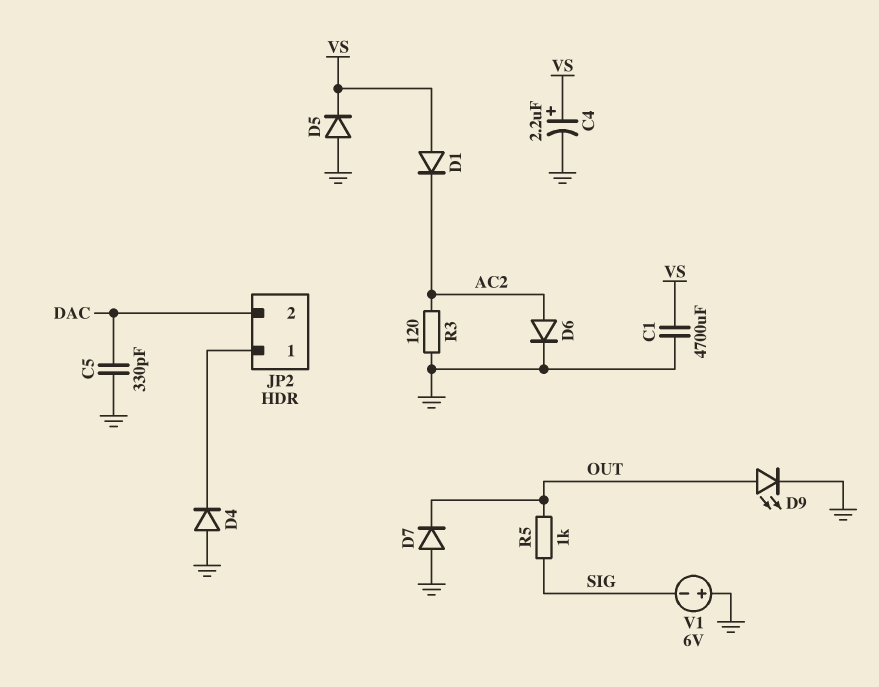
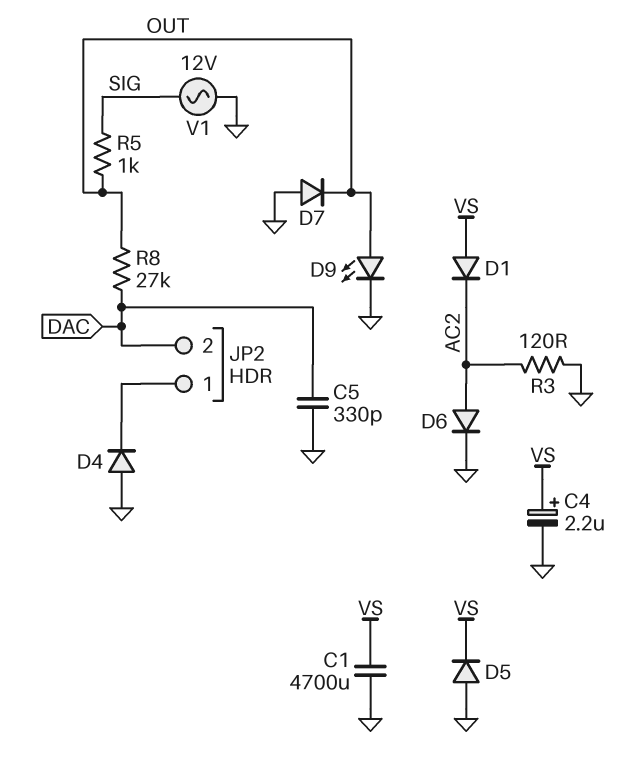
R8: none -> 27k (DAC, OUT)
V1: 6V (plus GND, minus SIG) -> AC 12V (GND, SIG)

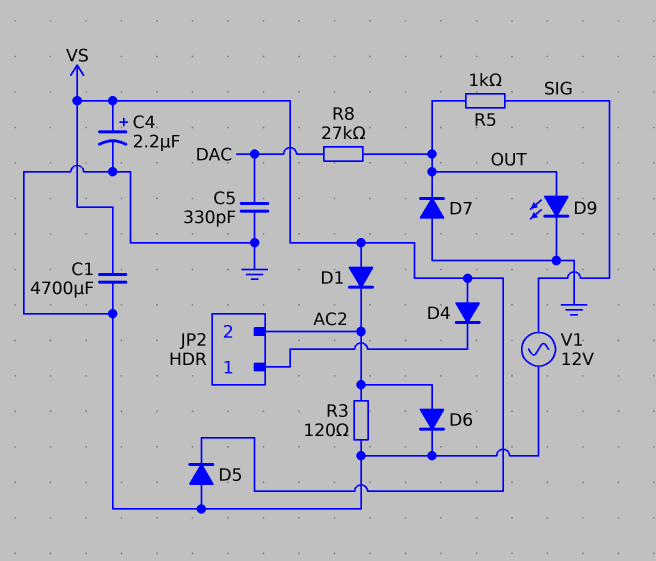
D4: diode (A GND, K JP2/1) -> diode (A VS, K JP2/1)
JP2 pin 2: DAC -> AC2

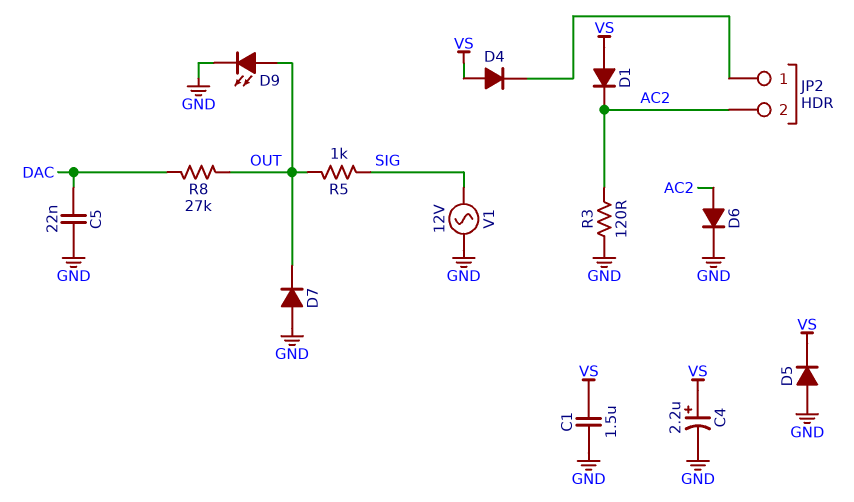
C1: 4700uF (GND, VS) -> 1.5uF (GND, VS)
C5: 330pF (DAC, GND) -> 22nF (DAC, GND)

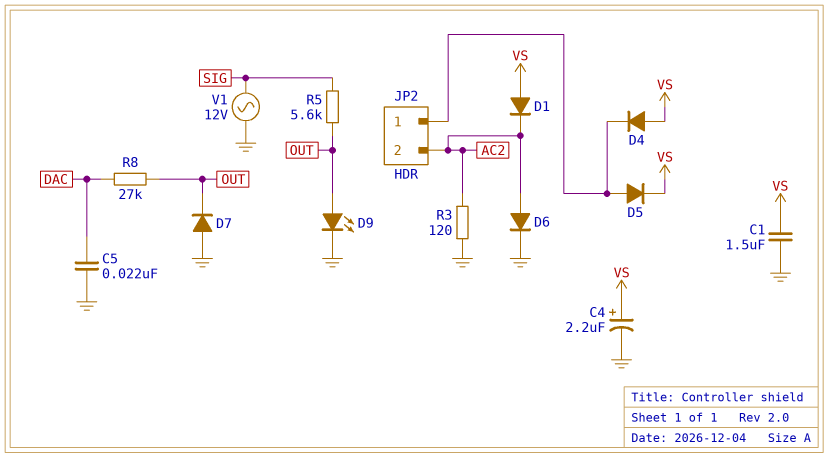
D5: diode (A GND, K VS) -> diode (A JP2/1, K VS)
R5: 1k (OUT, SIG) -> 5.6k (OUT, SIG)

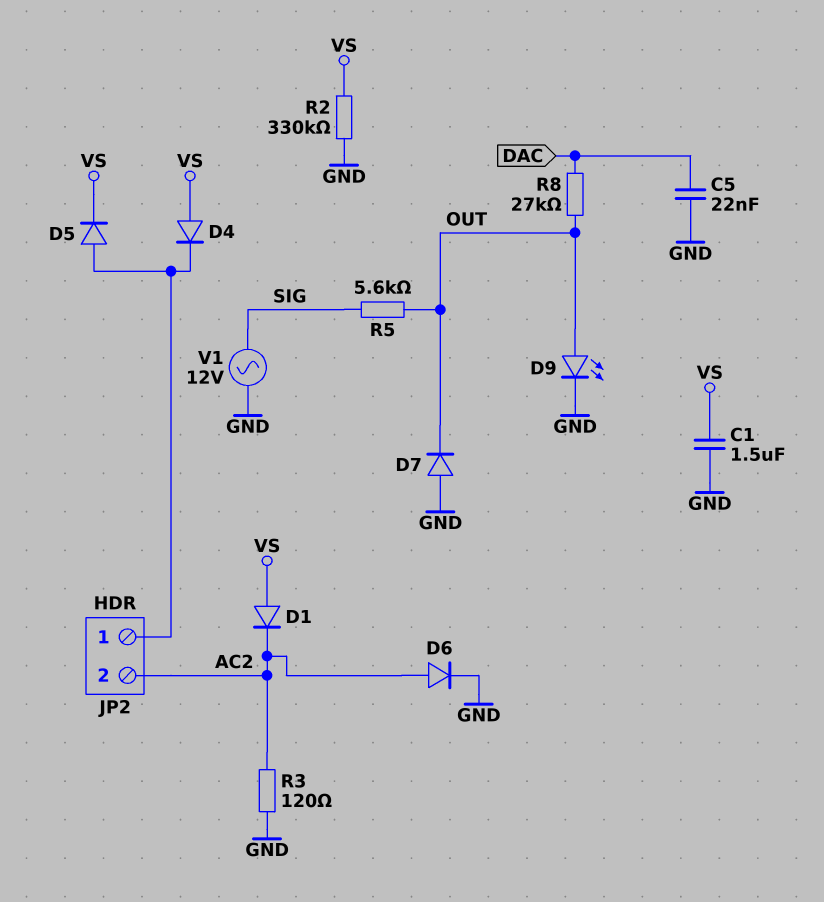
C4: 2.2uF (plus VS, minus GND) -> none
R2: none -> 330k (GND, VS)

